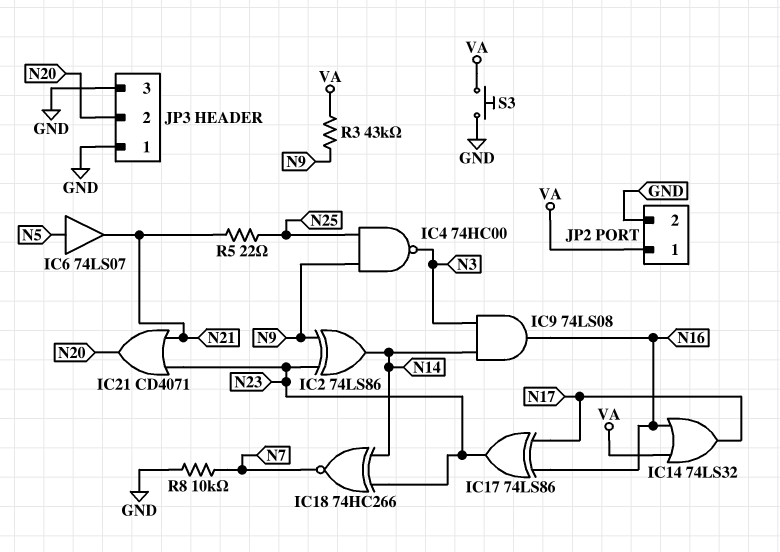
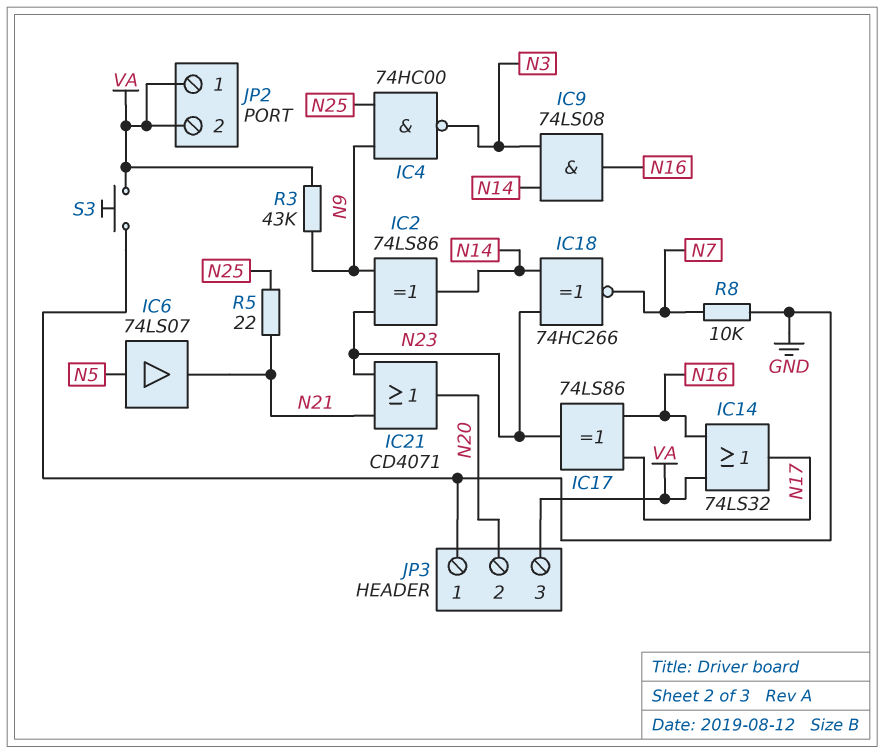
JP2 pin 2: GND -> VA
JP3 pin 3: GND -> VA

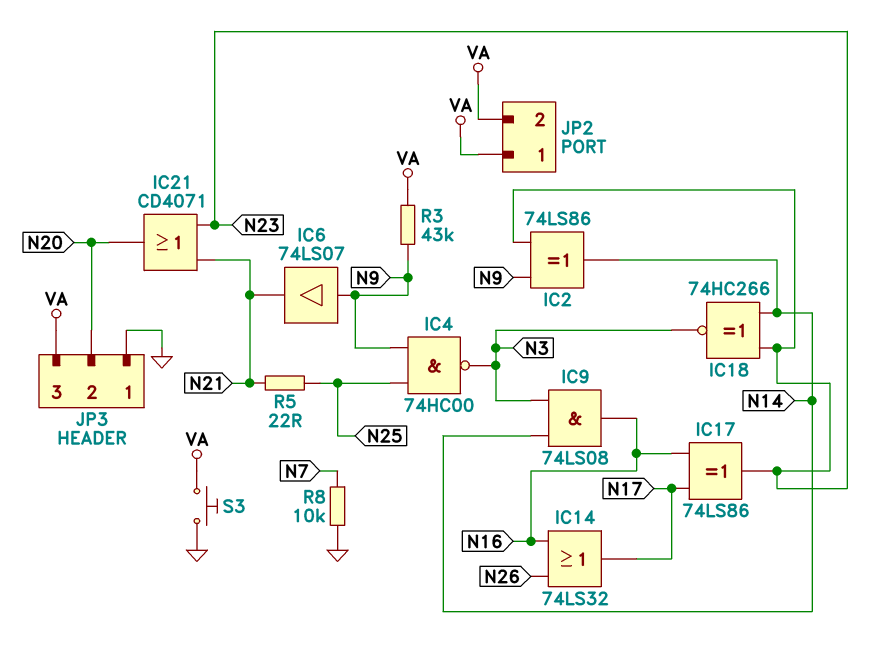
IC6: buffer 74LS07 (in N5, out N21) -> buffer 74LS07 (in N9, out N21)
IC14: OR 74LS32 (in N16, in VA, out N17) -> OR 74LS32 (in N16, in N26, out N17)
IC18: XNOR 74HC266 (in N14, in N23, out N7) -> XNOR 74HC266 (in N14, in N23, out N3)

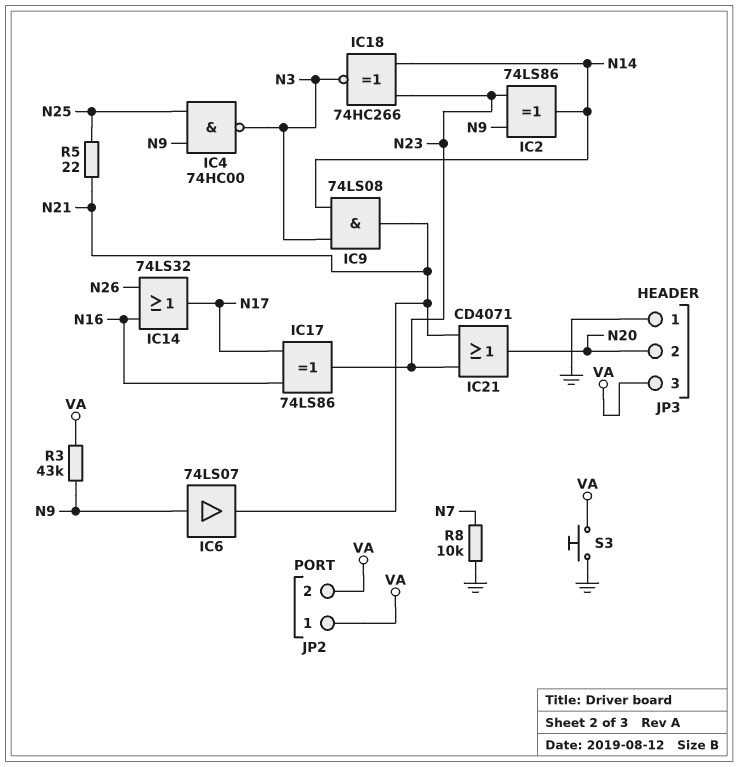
IC9: AND 74LS08 (in N3, in N14, out N16) -> AND 74LS08 (in N3, in N14, out N21)

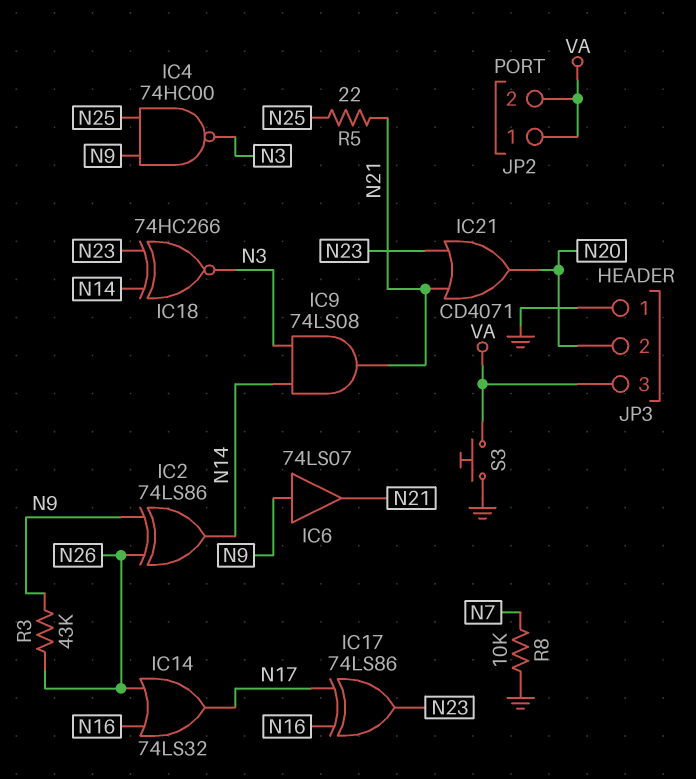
IC2: XOR 74LS86 (in N9, in N23, out N14) -> XOR 74LS86 (in N9, in N26, out N14)
R3: 43k (N9, VA) -> 43k (N9, N26)

